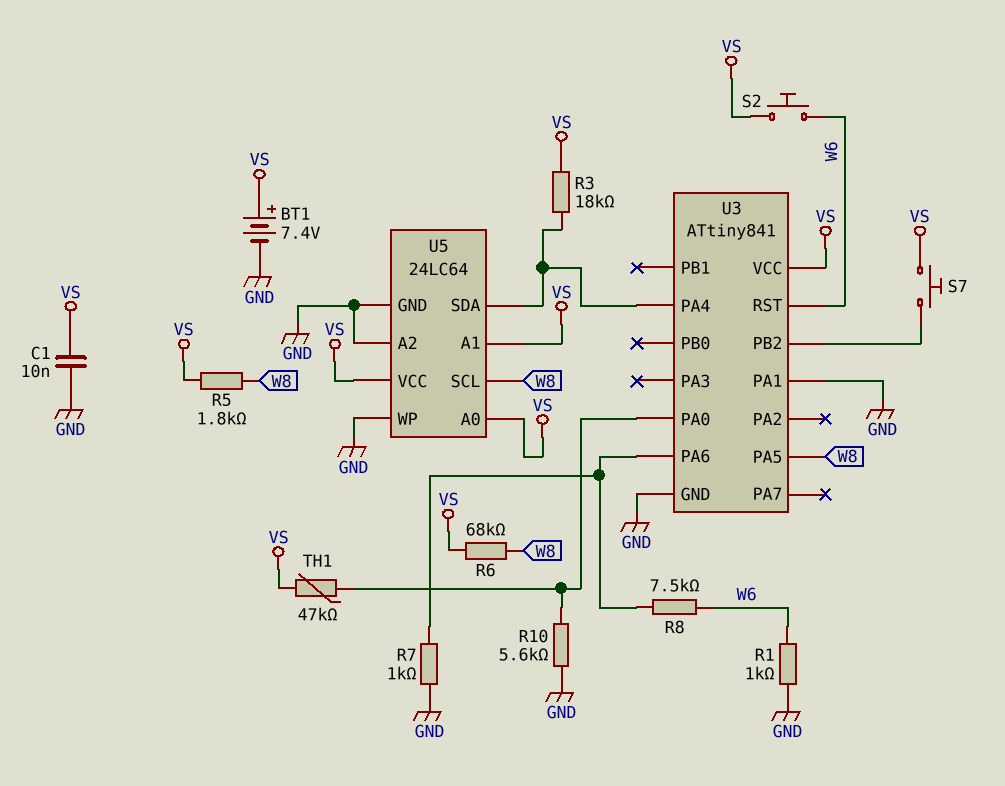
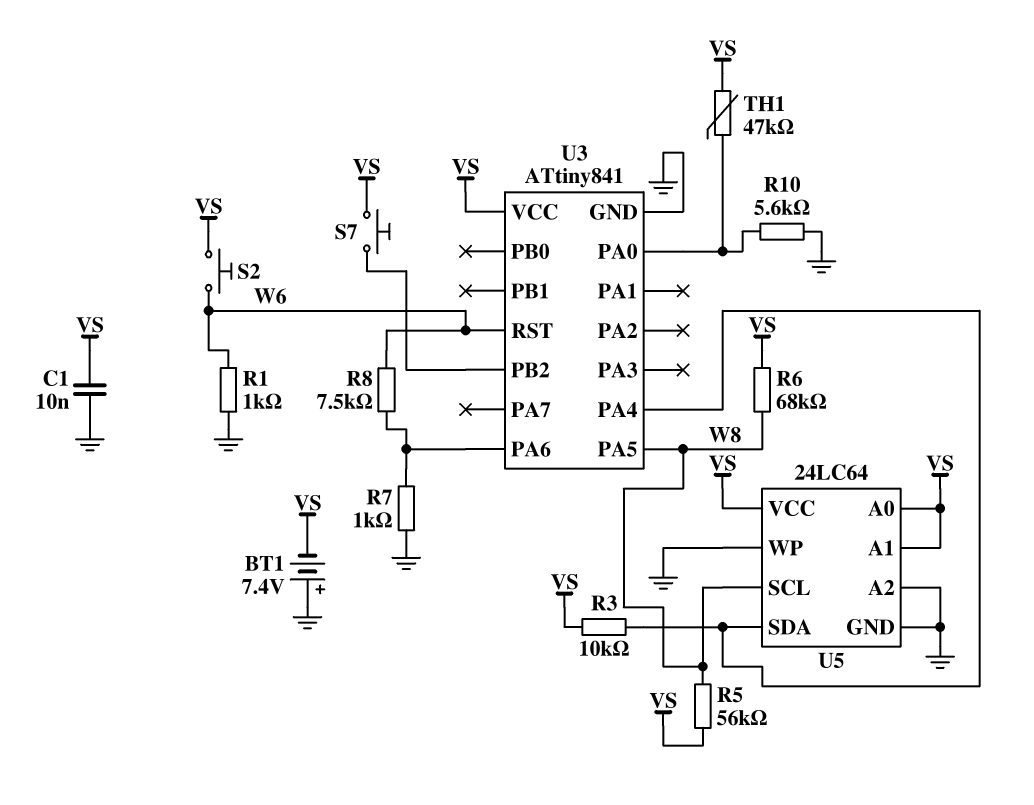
BT1: 7.4V (plus VS, minus GND) -> 7.4V (plus GND, minus VS)
R3: 18k (U3/PA4, VS) -> 10k (U3/PA4, VS)
R5: 1.8k (VS, W8) -> 56k (VS, W8)
U3 pin PA1: GND -> none

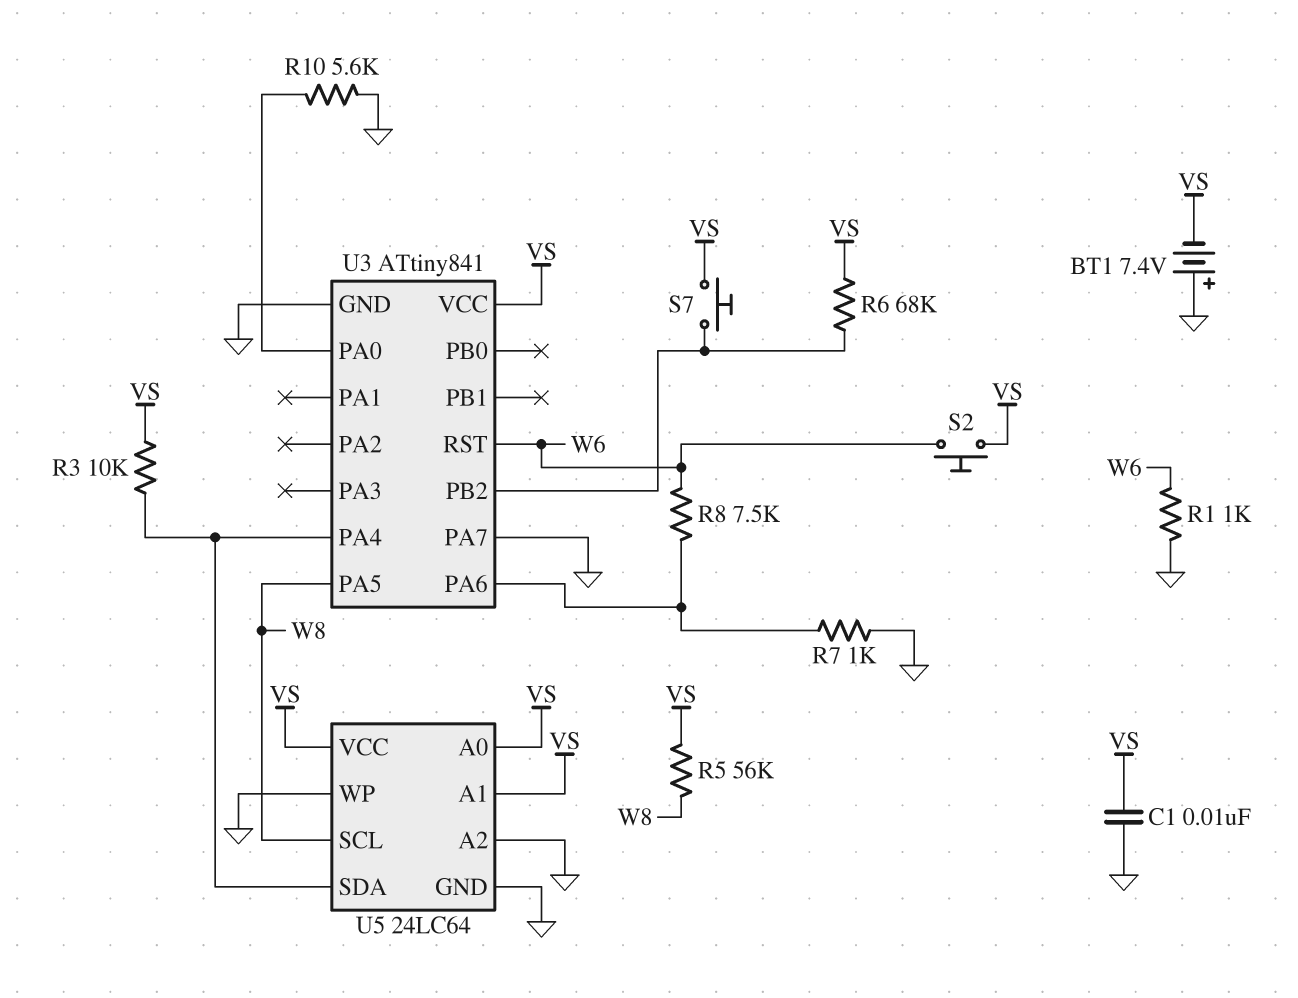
R6: 68k (VS, W8) -> 68k (U3/PB2, VS)
TH1: 47k (U3/PA0, VS) -> none
U3 pin PA7: none -> GND

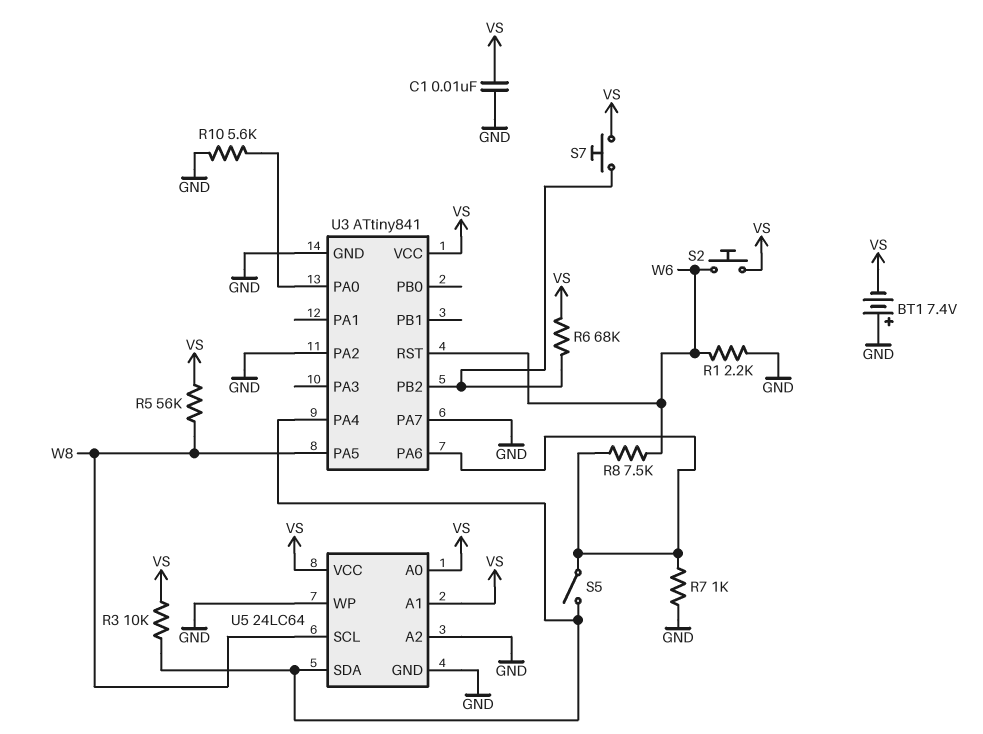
R1: 1k (GND, W6) -> 2.2k (GND, W6)
S5: none -> switch (U3/PA4, U3/PA6)
U3 pin PA2: none -> GND

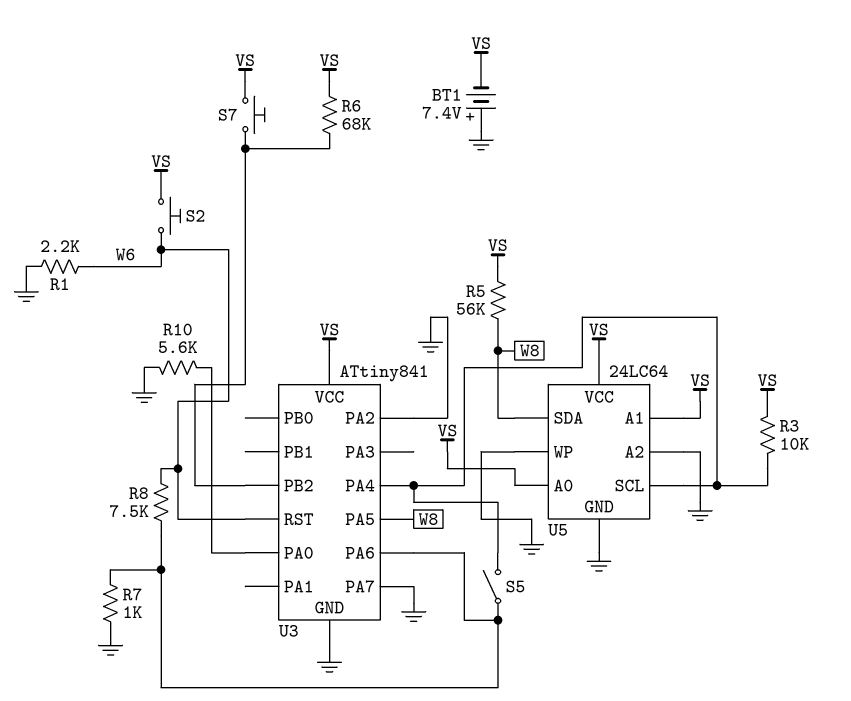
C1: 10nF (GND, VS) -> none
U5 pin SCL: W8 -> U3/PA4
U5 pin SDA: U3/PA4 -> W8

